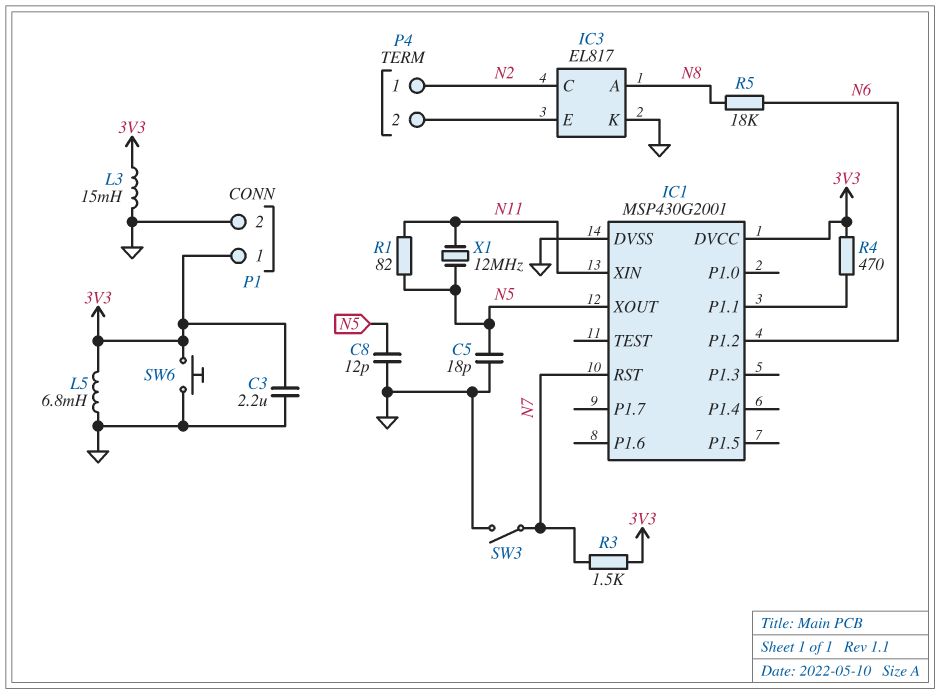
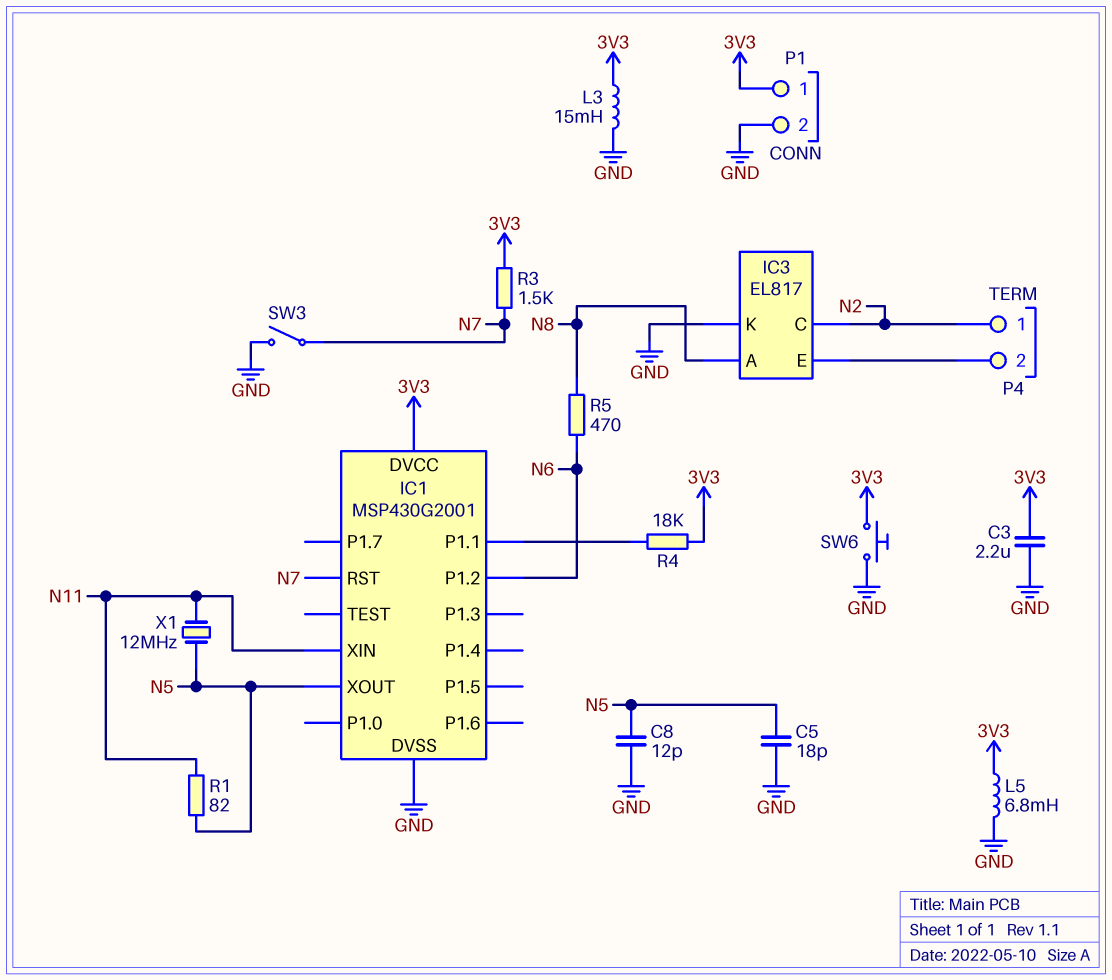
R4: 470 (3V3, IC1/P1.1) -> 18k (3V3, IC1/P1.1)
R5: 18k (N6, N8) -> 470 (N6, N8)

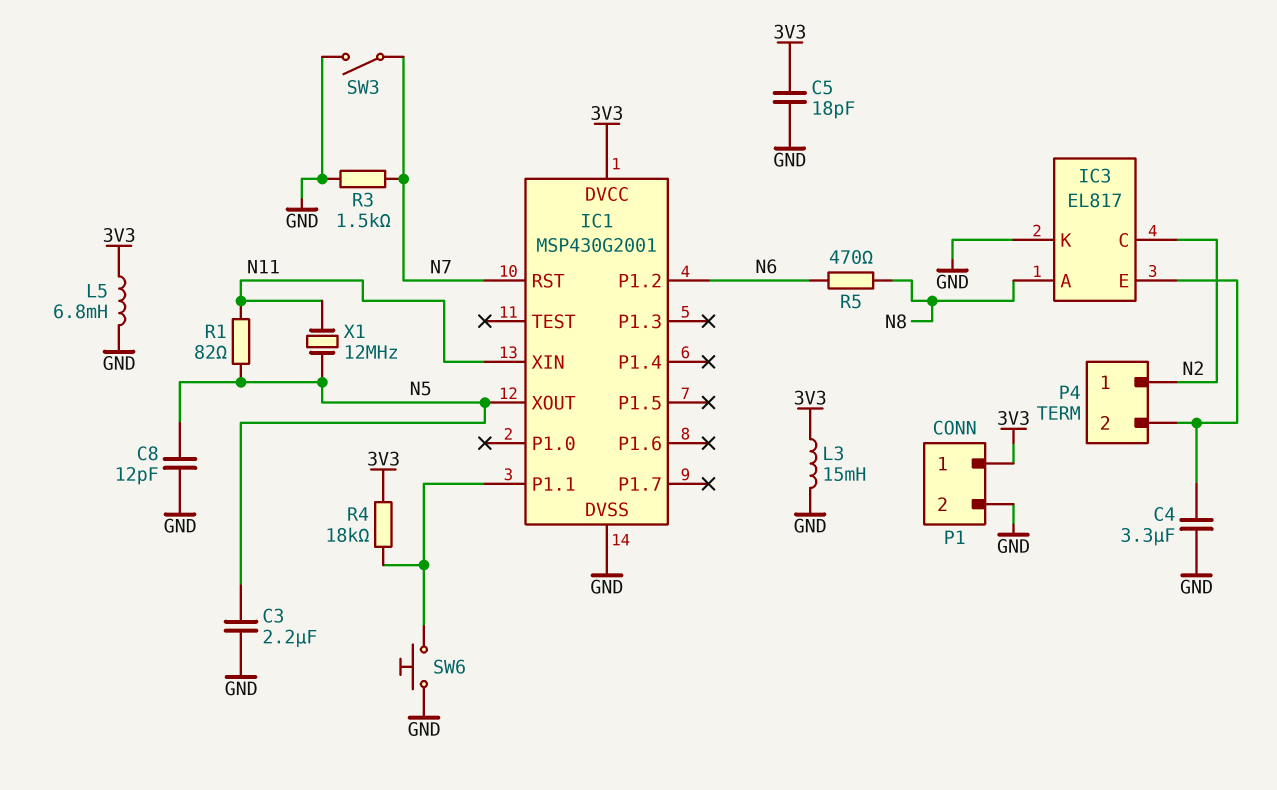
C3: 2.2uF (3V3, GND) -> 2.2uF (GND, N5)
C4: none -> 3.3uF (GND, IC3/E)
C5: 18pF (GND, N5) -> 18pF (3V3, GND)
R3: 1.5k (3V3, N7) -> 1.5k (GND, N7)
SW6: button (3V3, GND) -> button (GND, IC1/P1.1)

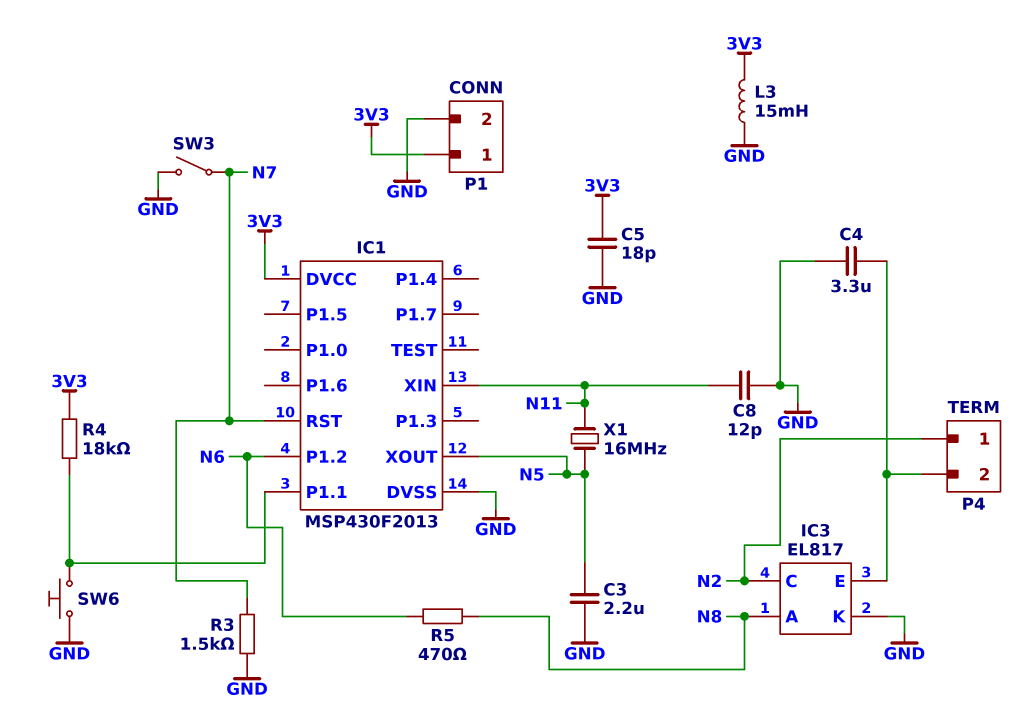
C8: 12pF (GND, N5) -> 12pF (GND, N11)
IC1: MSP430G2001 -> MSP430F2013
L5: 6.8mH (3V3, GND) -> none
R1: 82 (N5, N11) -> none
X1: 12MHz (N5, N11) -> 16MHz (N5, N11)

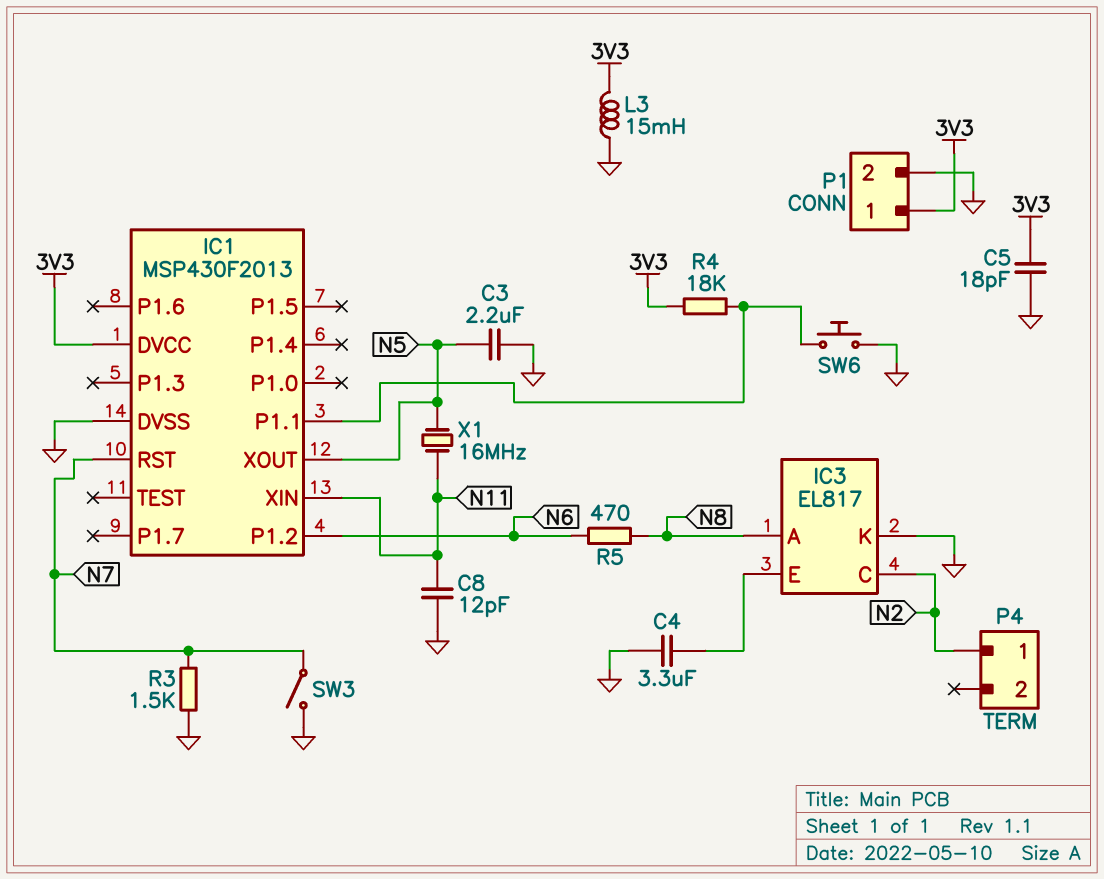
P4 pin 2: IC3/E -> none

